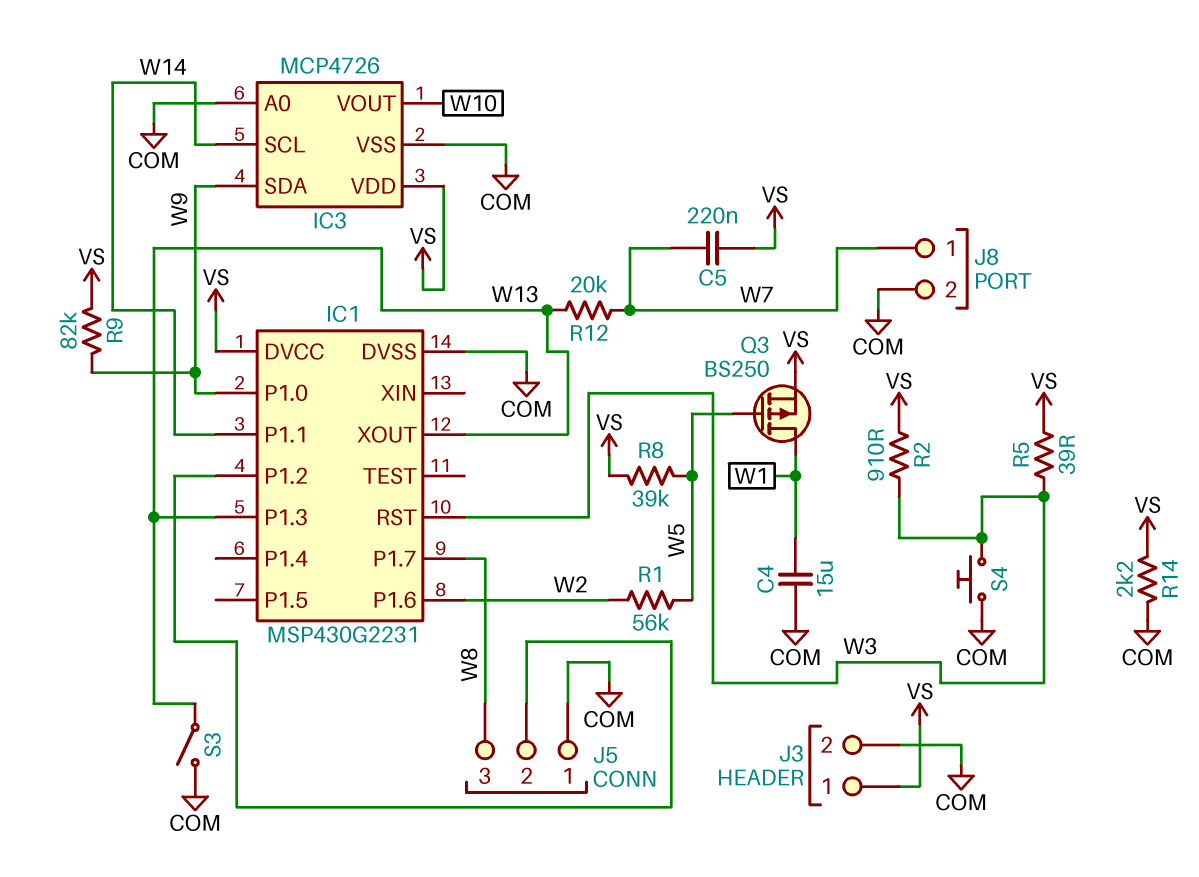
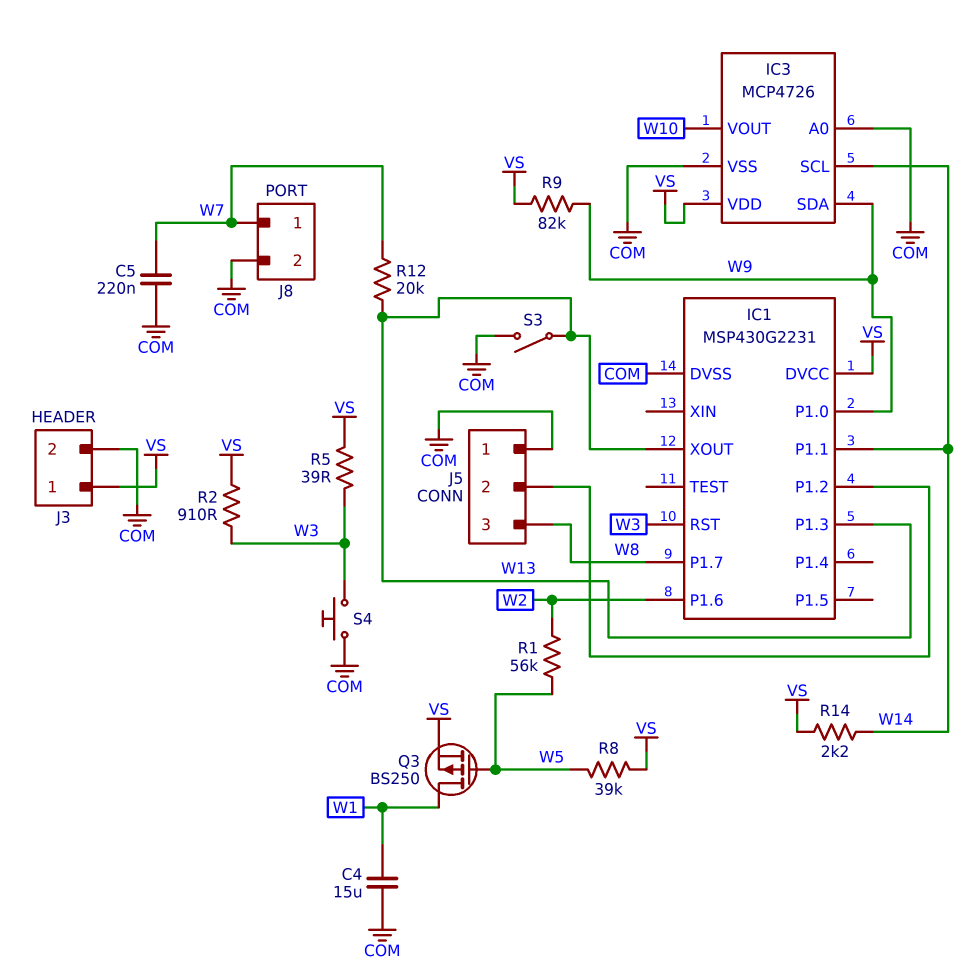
C5: 220nF (VS, W7) -> 220nF (COM, W7)
R14: 2.2k (COM, VS) -> 2.2k (VS, W14)

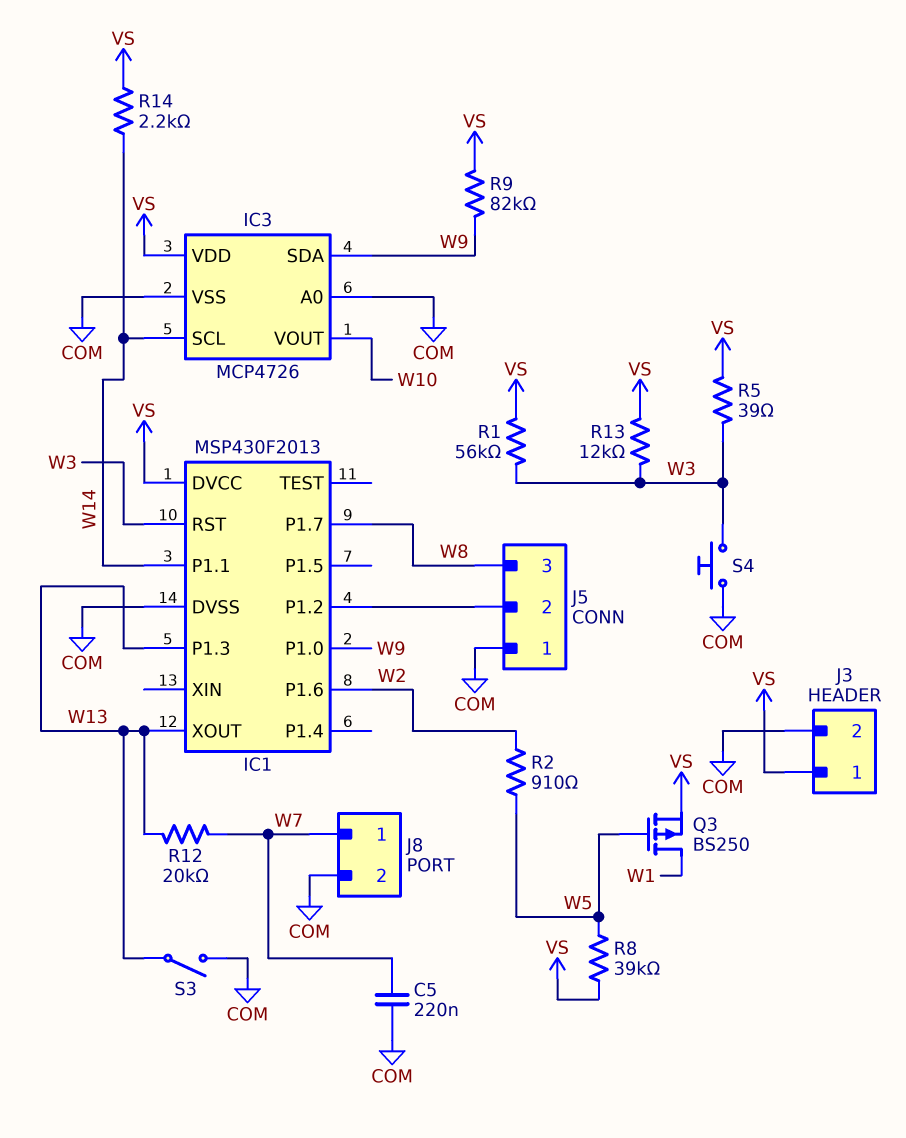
C4: 15uF (COM, W1) -> none
IC1: MSP430G2231 -> MSP430F2013
R1: 56k (W2, W5) -> 56k (VS, W3)
R2: 910 (VS, W3) -> 910 (W2, W5)
R13: none -> 12k (VS, W3)

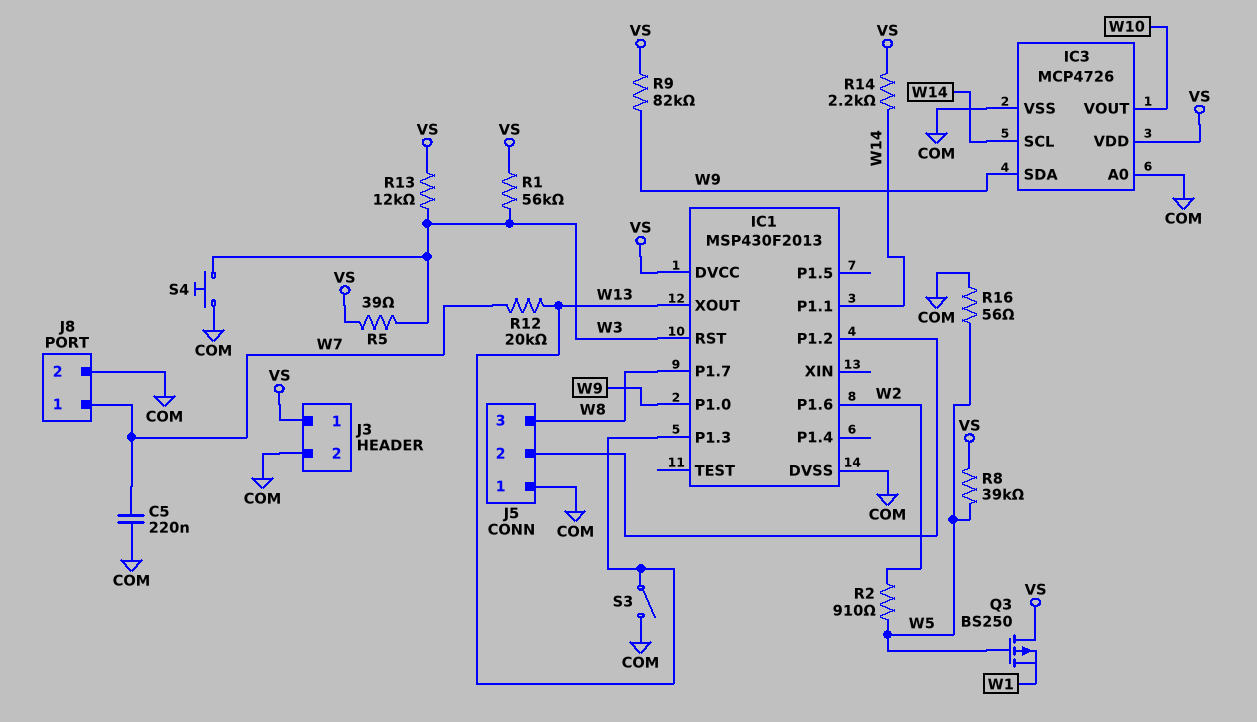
Q3: PMOS BS250 (G W5, D W1, S VS) -> PMOS BS250 (G W5, D VS, S W1)
R16: none -> 56 (COM, W5)

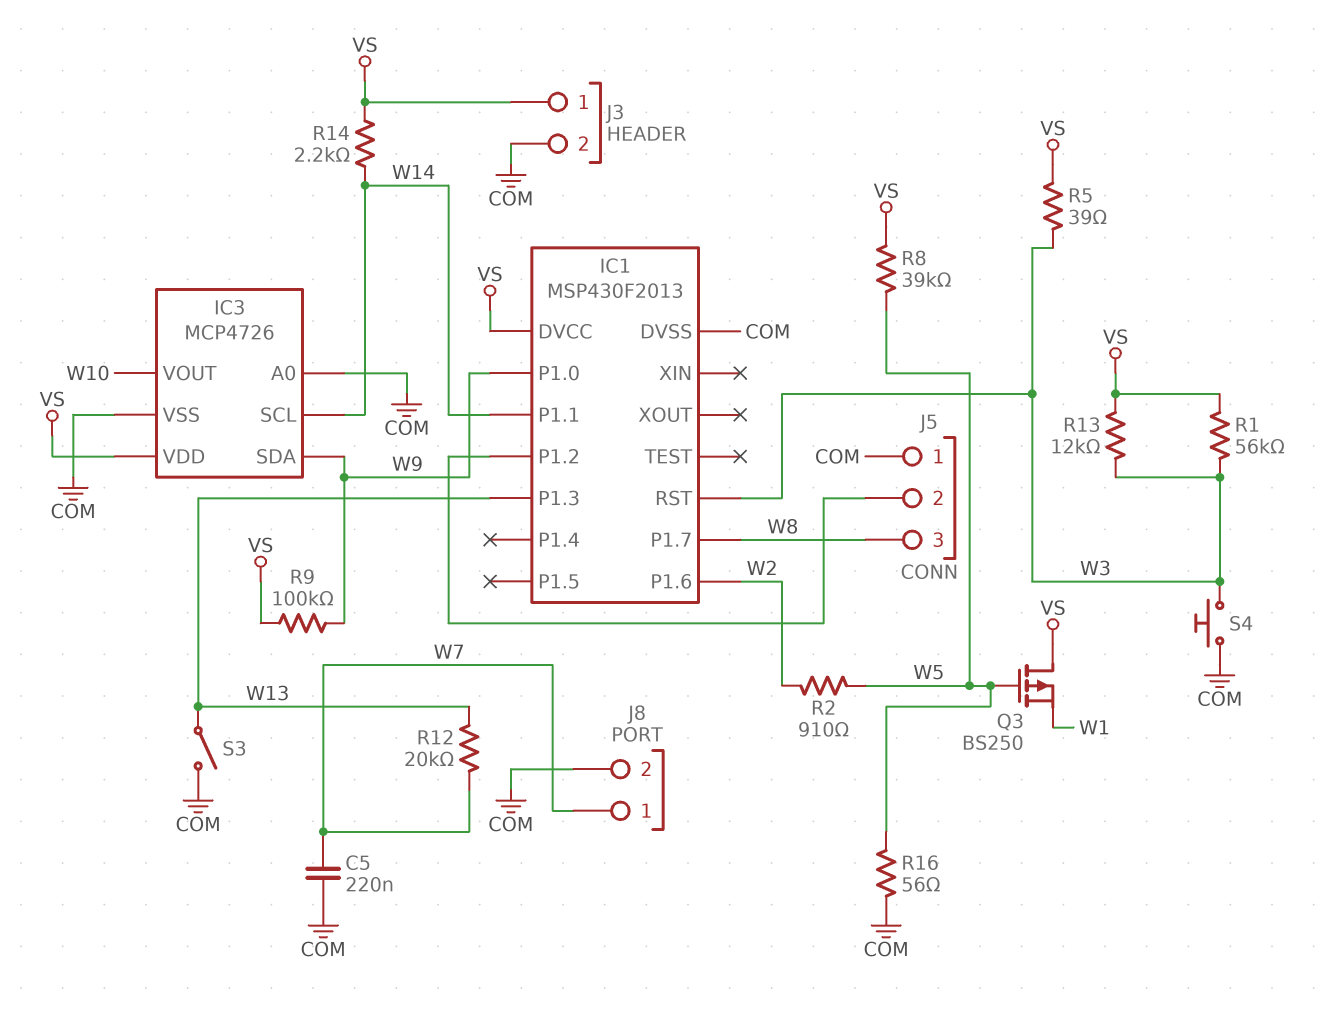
IC1 pin XOUT: W13 -> none
R9: 82k (VS, W9) -> 100k (VS, W9)

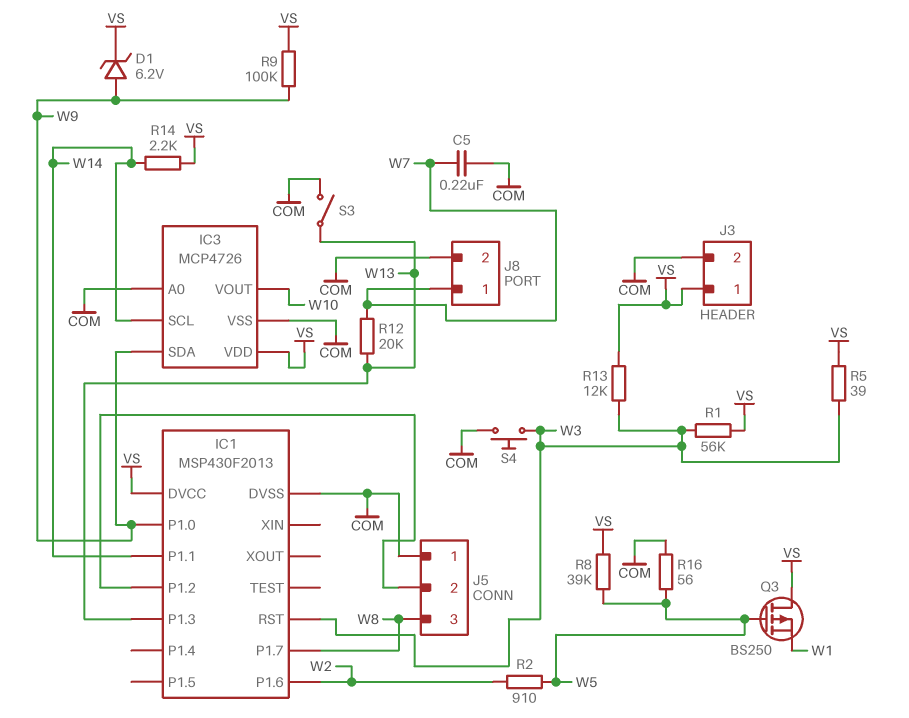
D1: none -> zener 6.2V (A W9, K VS)

